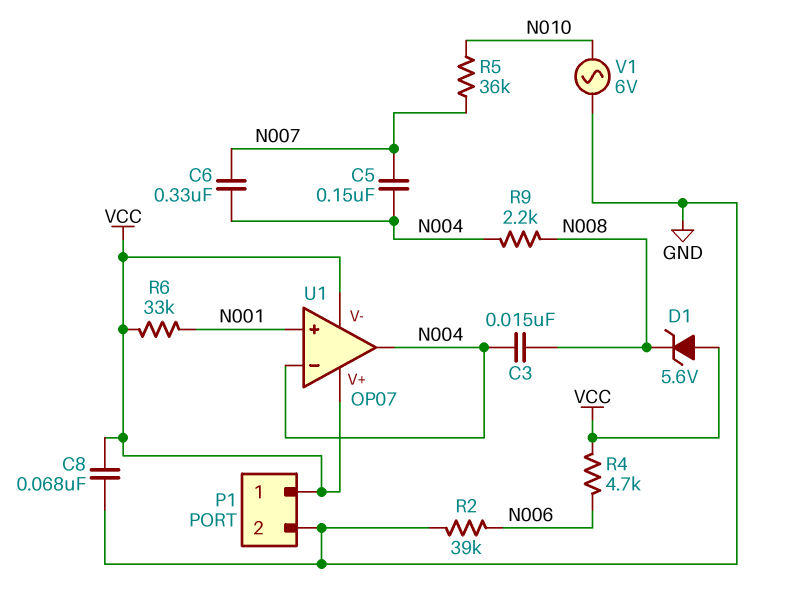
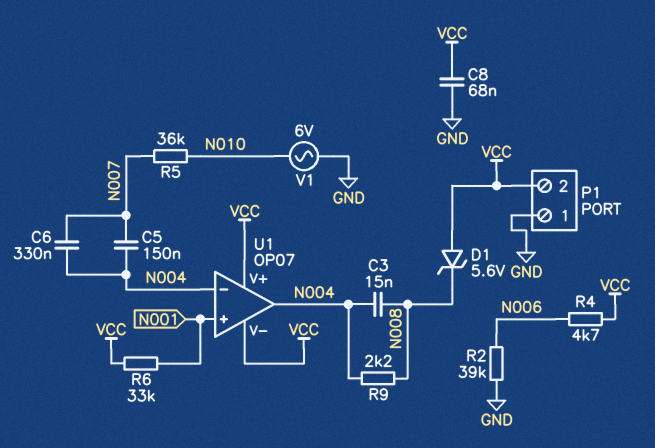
P1 pin 1: VCC -> GND
P1 pin 2: GND -> VCC

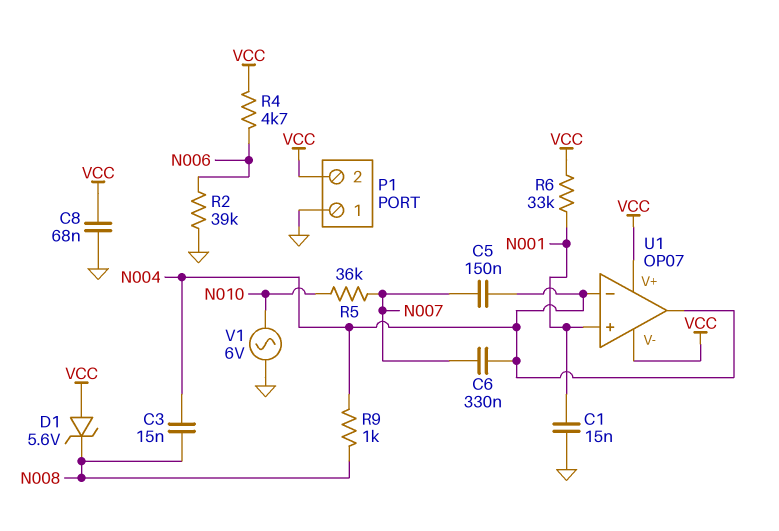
C1: none -> 15nF (GND, N001)
R9: 2.2k (N004, N008) -> 1k (N004, N008)

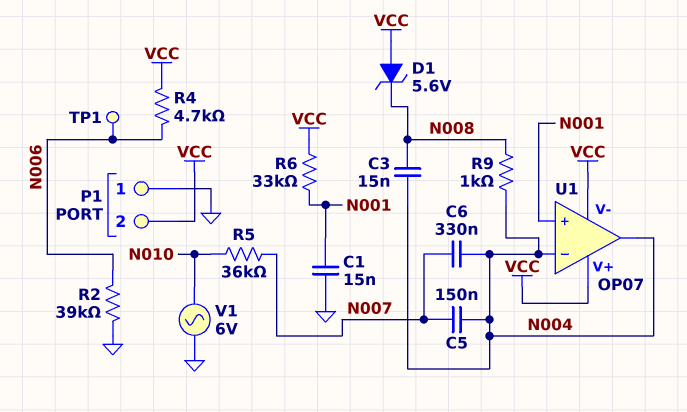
C8: 68nF (GND, VCC) -> none
TP1: none -> test point (N006)

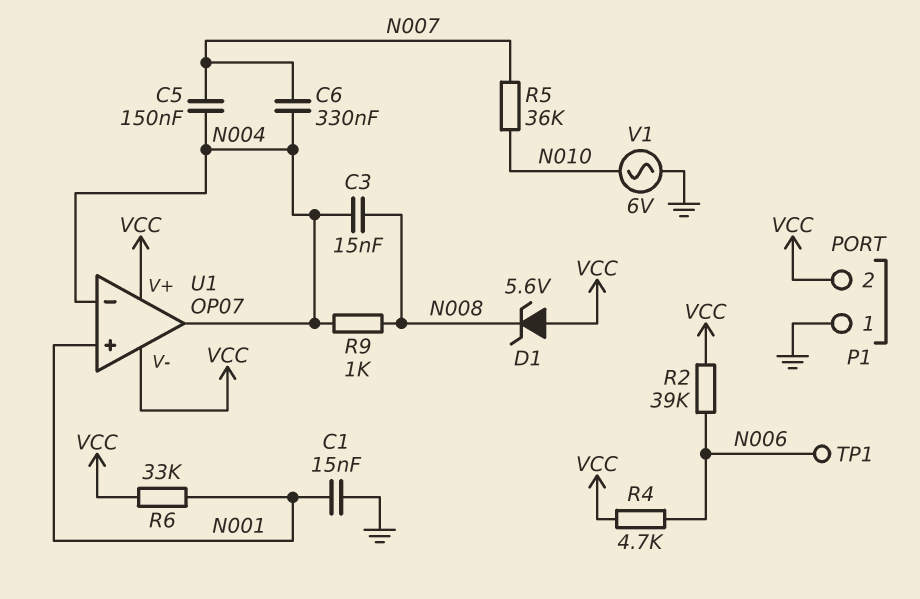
R2: 39k (GND, N006) -> 39k (N006, VCC)

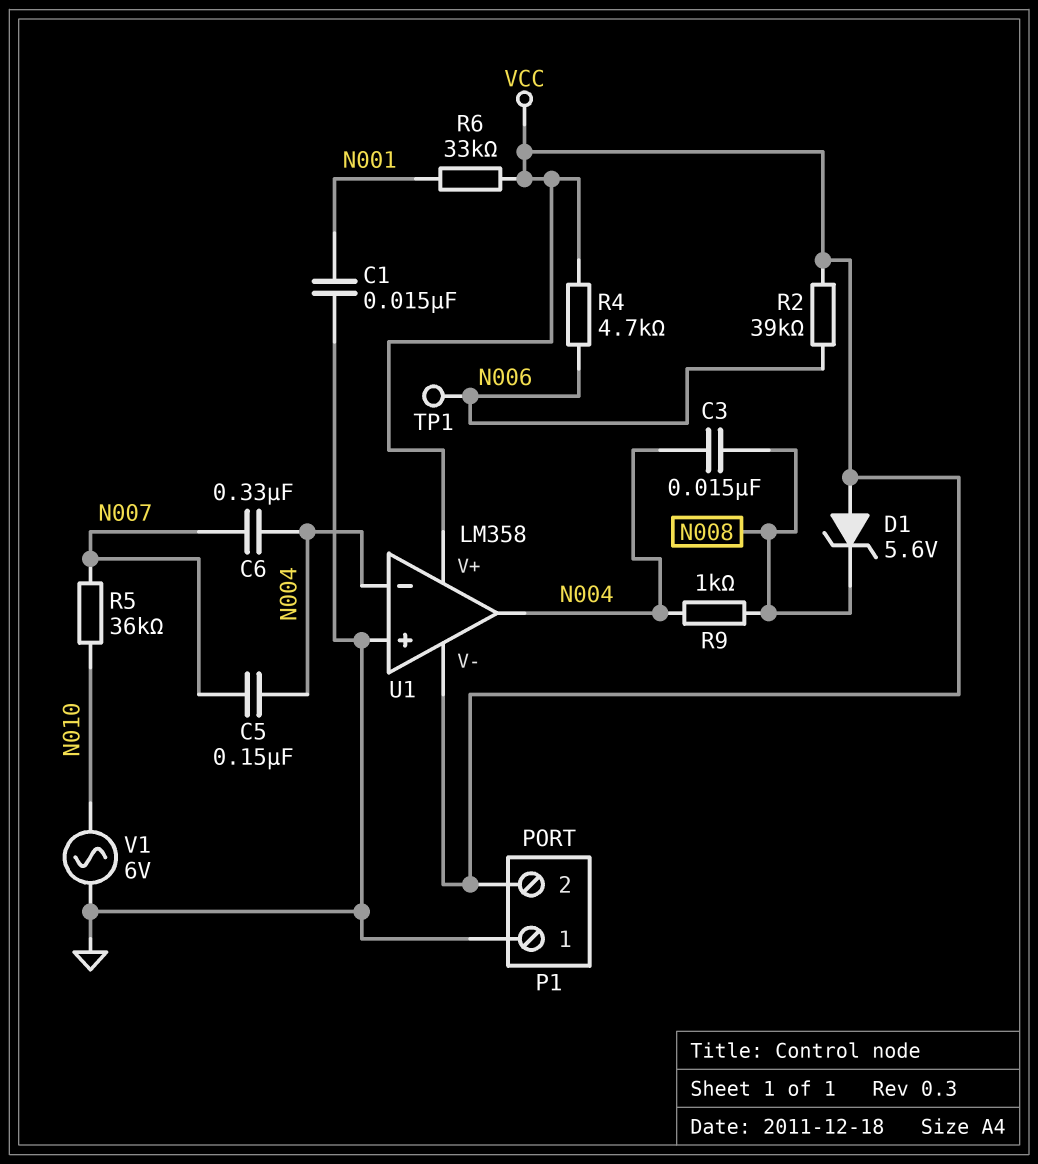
U1: OP07 -> LM358
U1 pin in+: N001 -> GND

